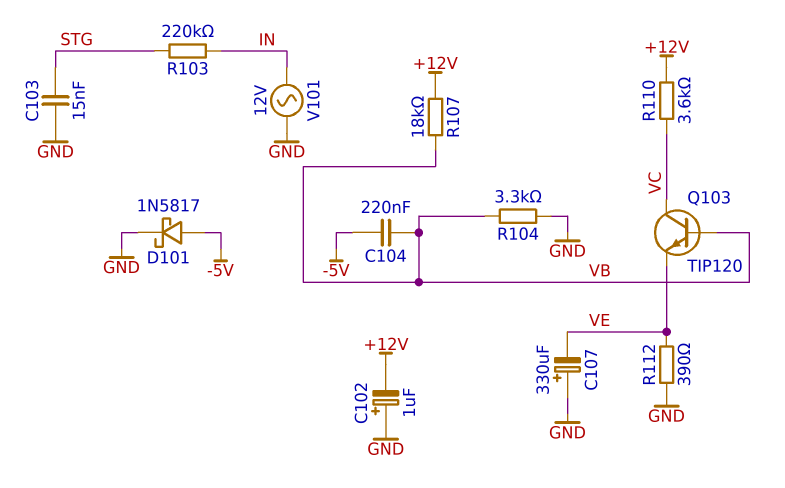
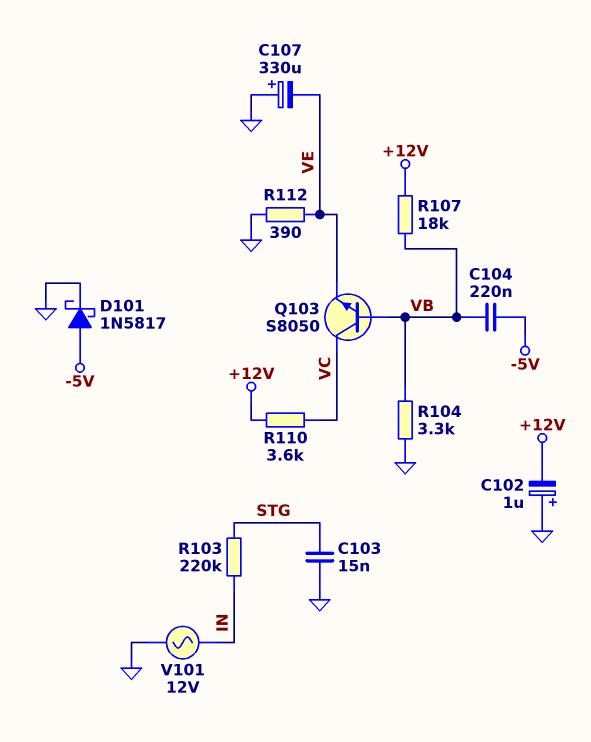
Q103: NPN TIP120 (B VB, C VC, E VE) -> NPN S8050 (B VB, C VC, E VE)

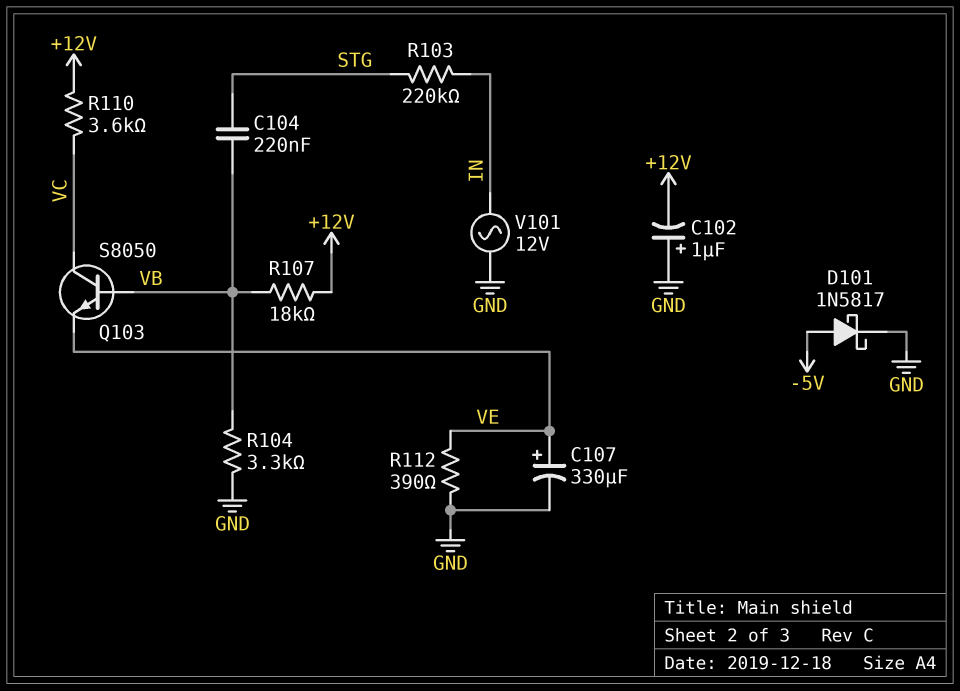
C103: 15nF (GND, STG) -> none
C104: 220nF (-5V, VB) -> 220nF (STG, VB)
C107: 330uF (plus GND, minus VE) -> 330uF (plus VE, minus GND)

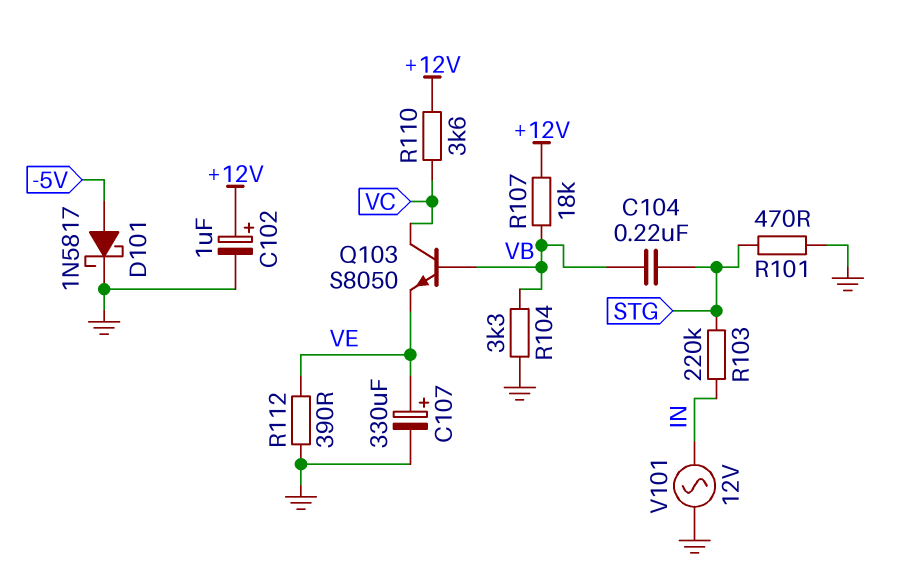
C102: 1uF (plus GND, minus +12V) -> 1uF (plus +12V, minus GND)
R101: none -> 470 (GND, STG)

